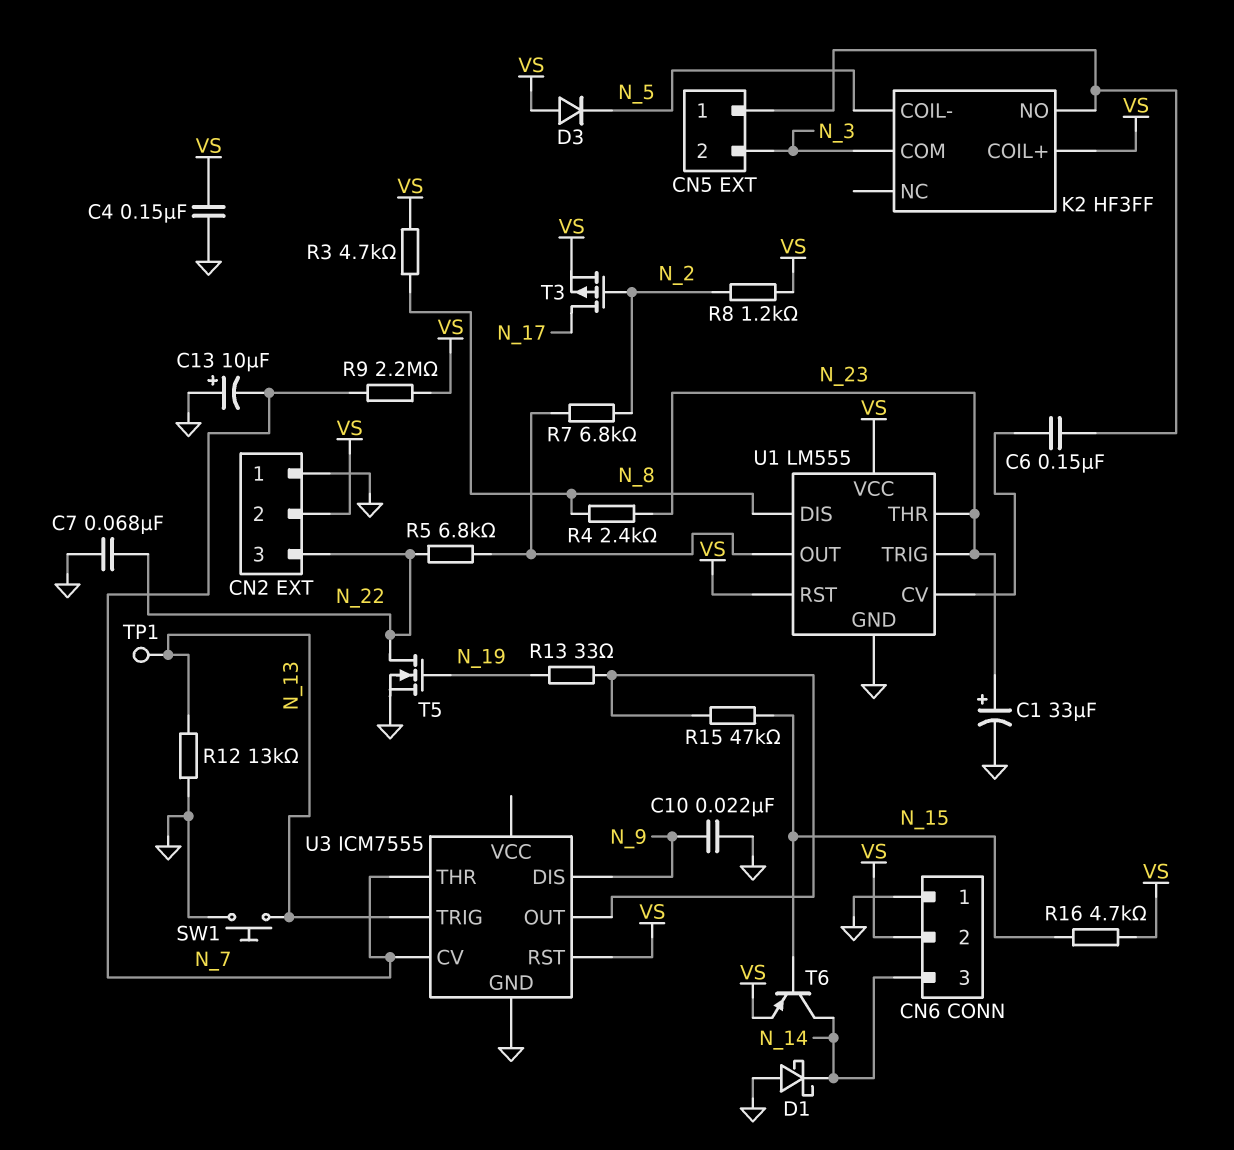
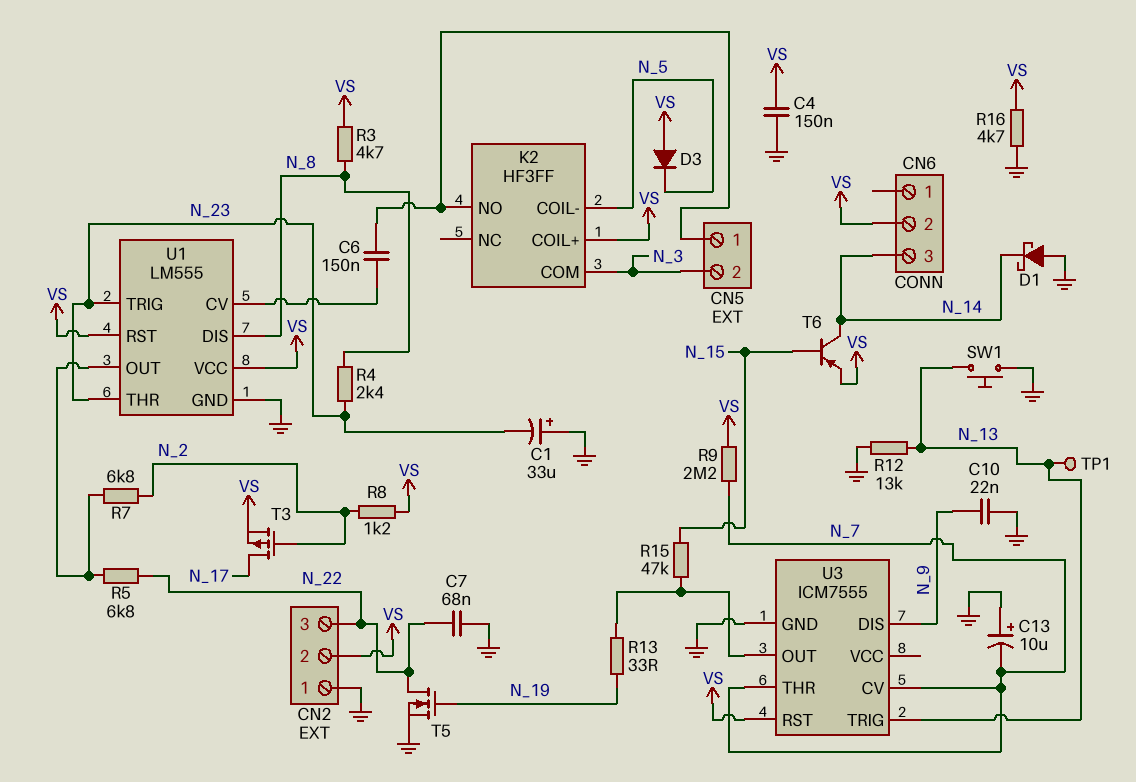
C1: 33uF (plus N_23, minus GND) -> 33uF (plus GND, minus N_23)
CN6 pin 1: GND -> none
R16: 4.7k (N_15, VS) -> 4.7k (GND, VS)

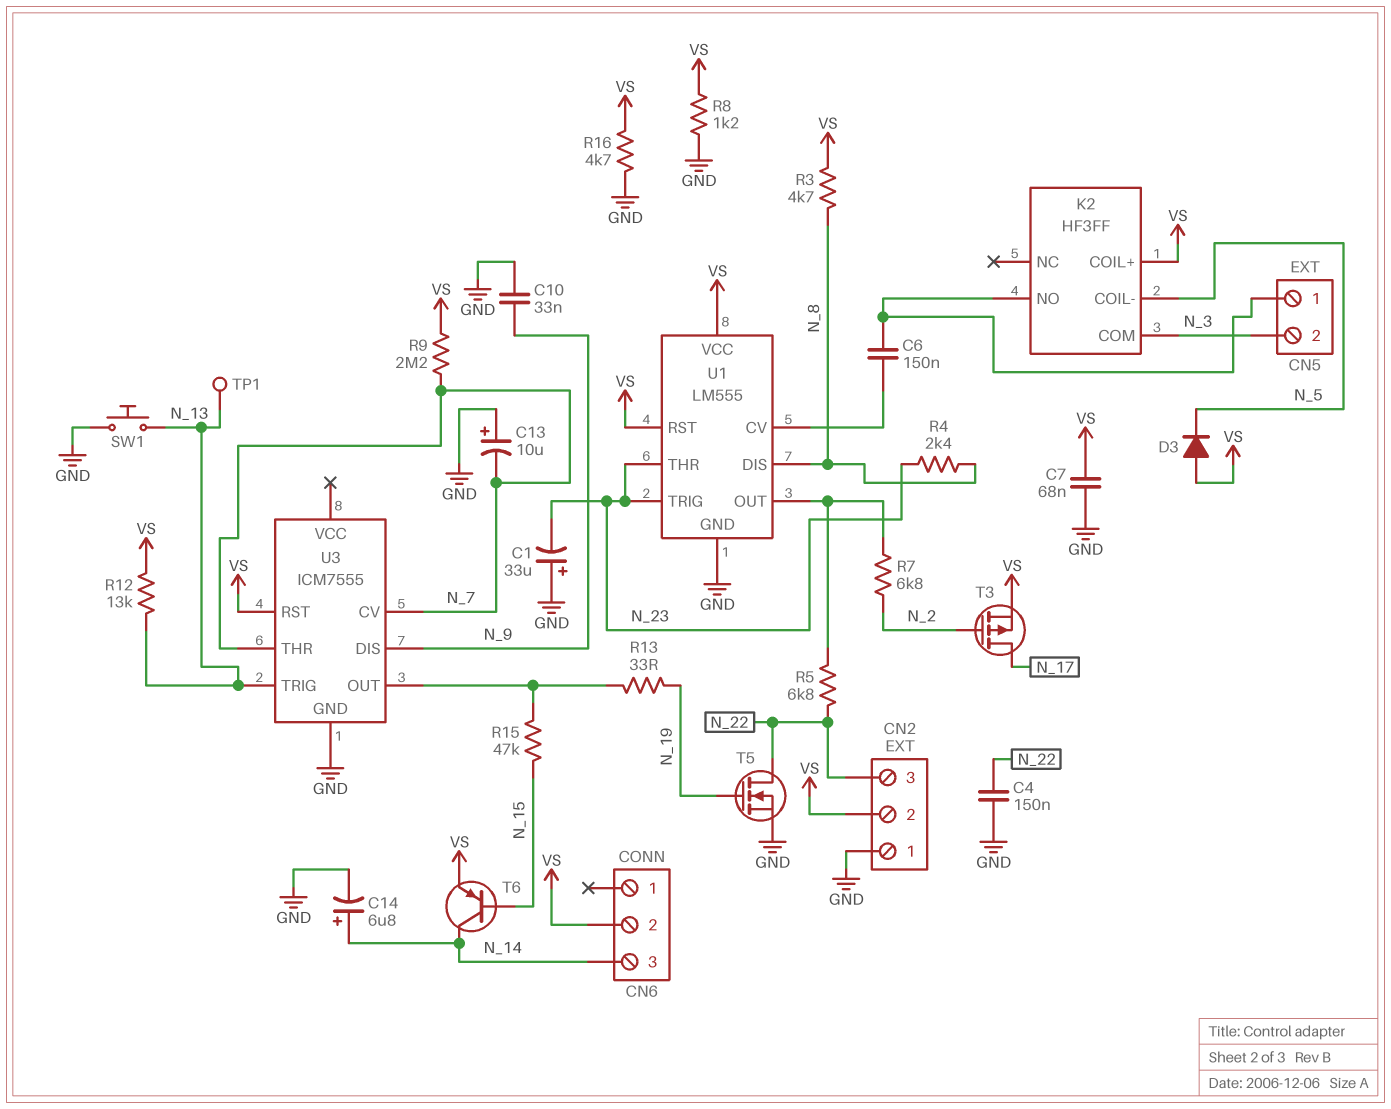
C4: 150nF (GND, VS) -> 150nF (GND, N_22)
C7: 68nF (GND, N_22) -> 68nF (GND, VS)
C10: 22nF (GND, N_9) -> 33nF (GND, N_9)
C14: none -> 6.8uF (plus N_14, minus GND)
D1: schottky (A GND, K N_14) -> none
R8: 1.2k (N_2, VS) -> 1.2k (GND, VS)
R12: 13k (GND, N_13) -> 13k (N_13, VS)

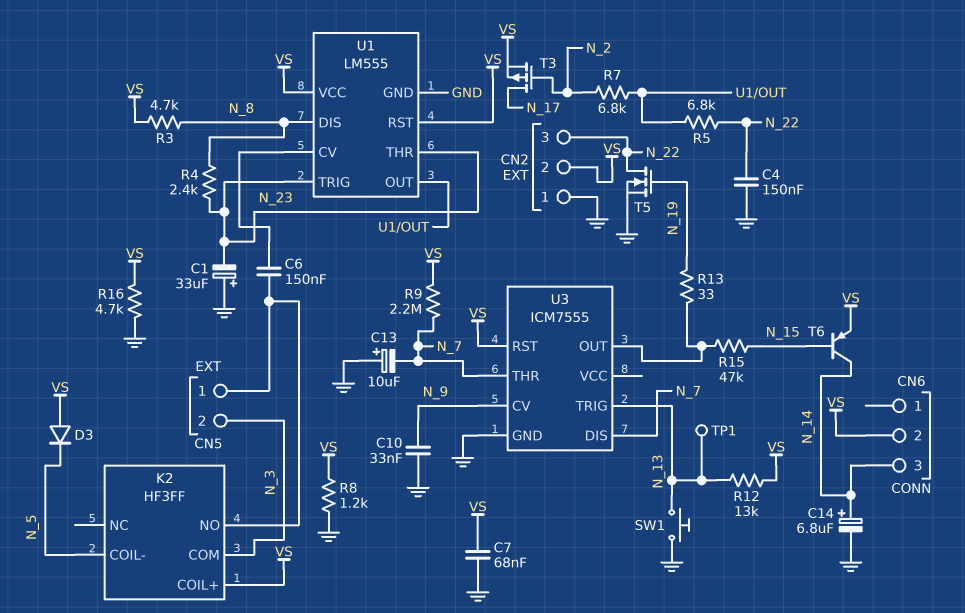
U3 pin CV: N_7 -> N_9
U3 pin DIS: N_9 -> N_7

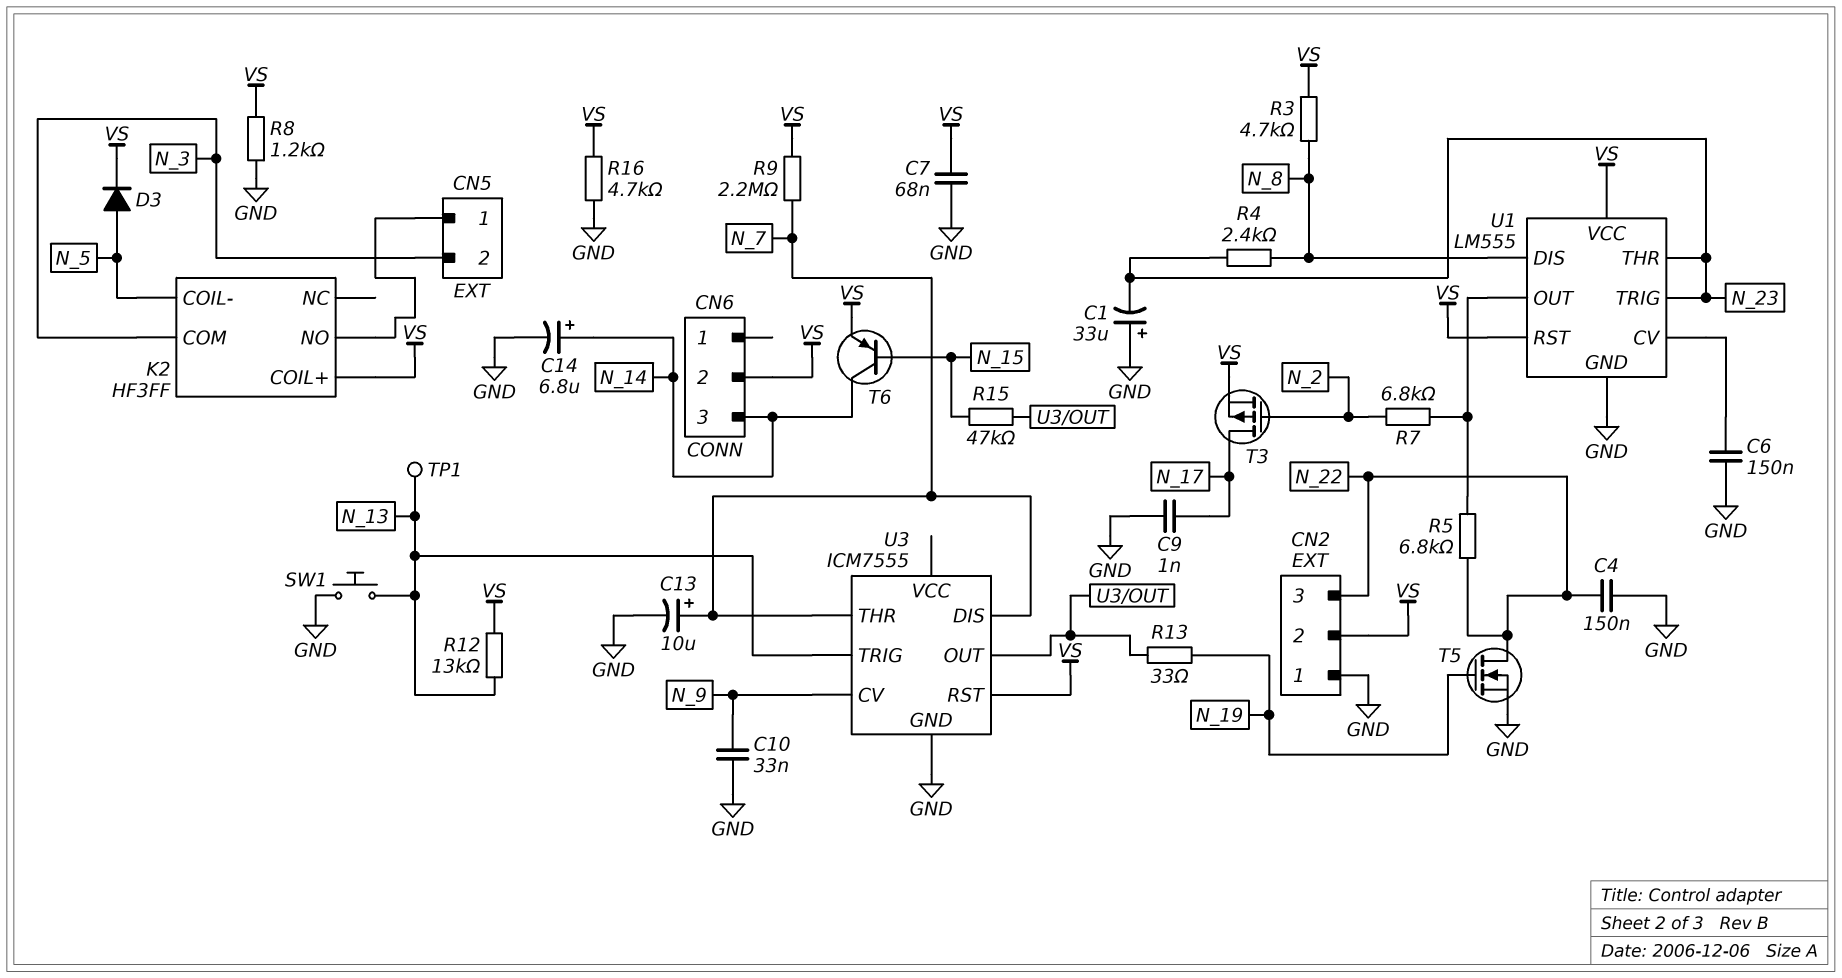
C6: 150nF (CN5/1, U1/CV) -> 150nF (GND, U1/CV)
C9: none -> 1nF (GND, N_17)
C13: 10uF (plus GND, minus N_7) -> 10uF (plus N_7, minus GND)
D3: diode (A VS, K N_5) -> diode (A N_5, K VS)

